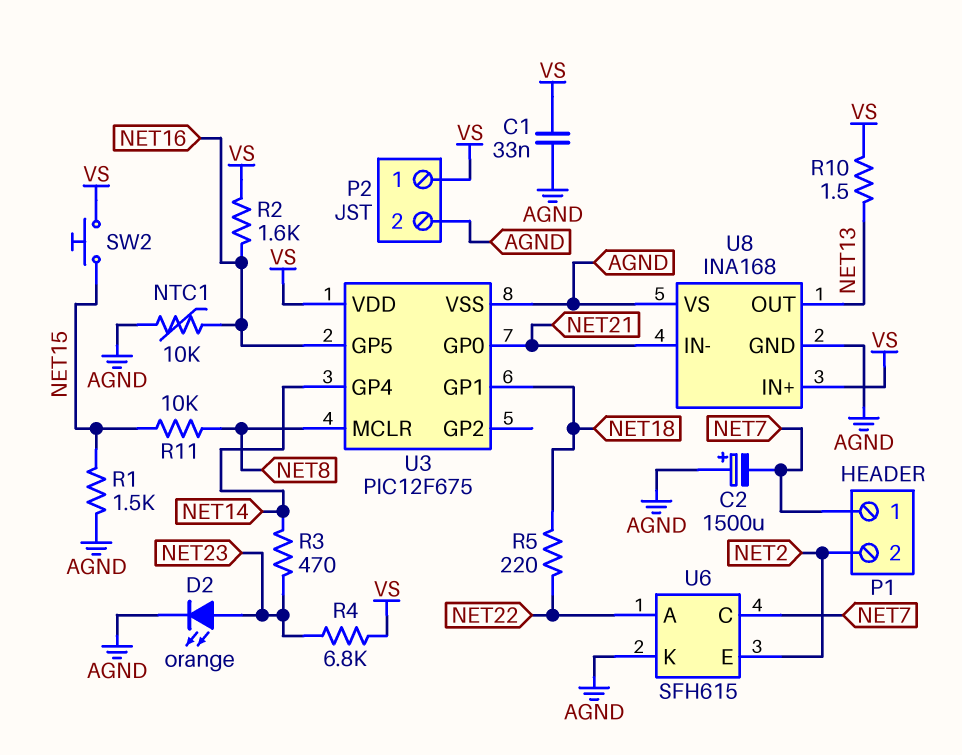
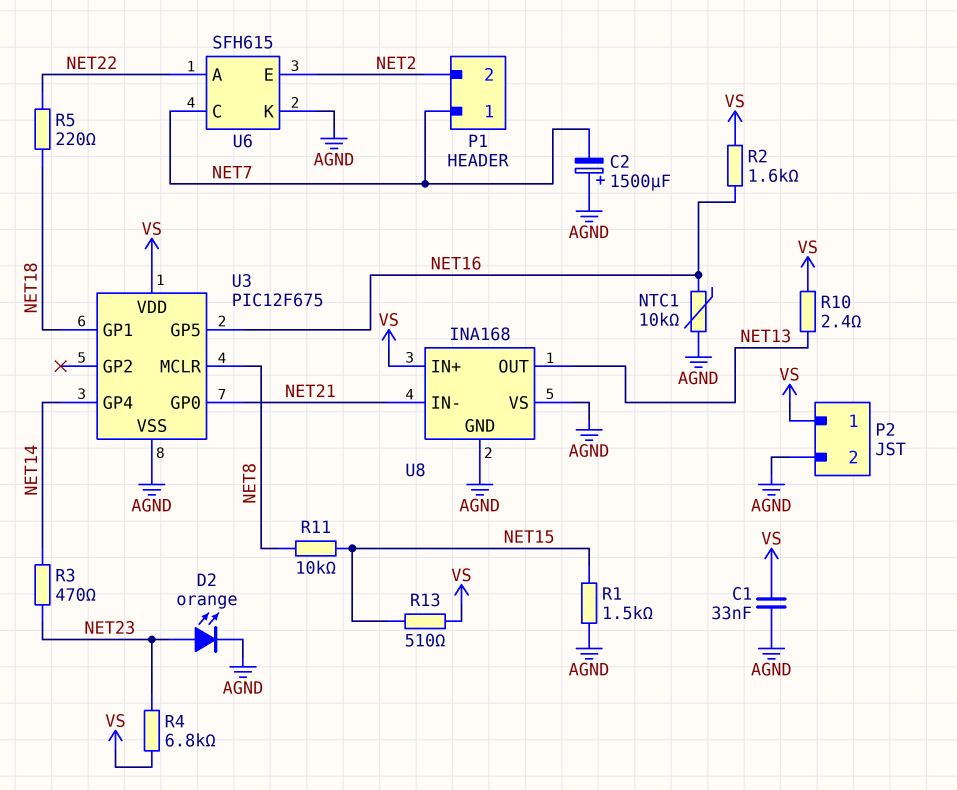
R10: 1.5 (NET13, VS) -> 2.4 (NET13, VS)
R13: none -> 510 (NET15, VS)
SW2: button (NET15, VS) -> none

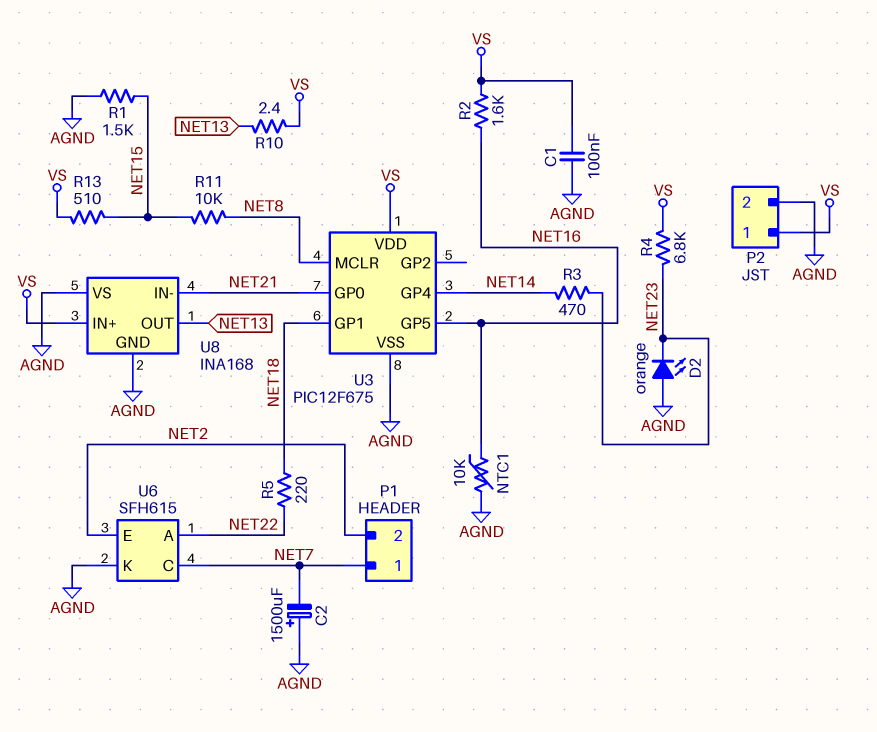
C1: 33nF (AGND, VS) -> 100nF (AGND, VS)
D2: LED orange (A NET23, K AGND) -> LED orange (A AGND, K NET23)

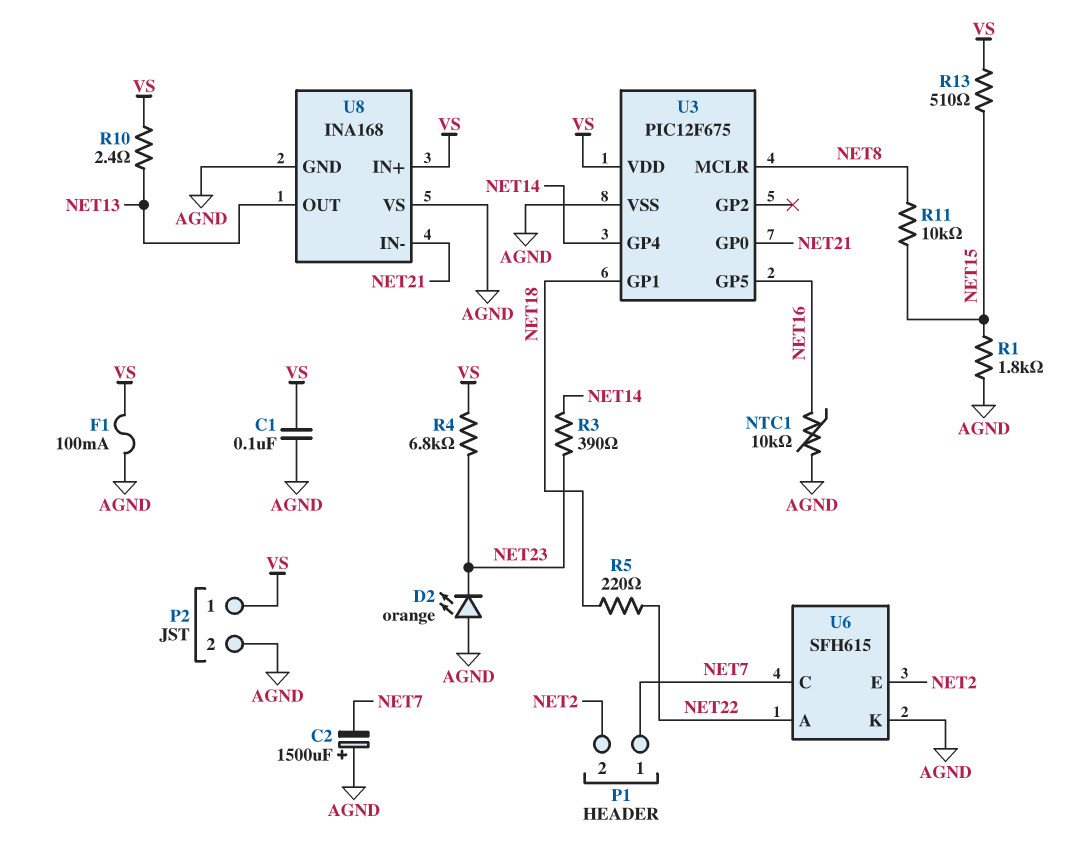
F1: none -> 100mA (AGND, VS)
R1: 1.5k (AGND, NET15) -> 1.8k (AGND, NET15)
R2: 1.6k (NET16, VS) -> none
R3: 470 (NET14, NET23) -> 390 (NET14, NET23)

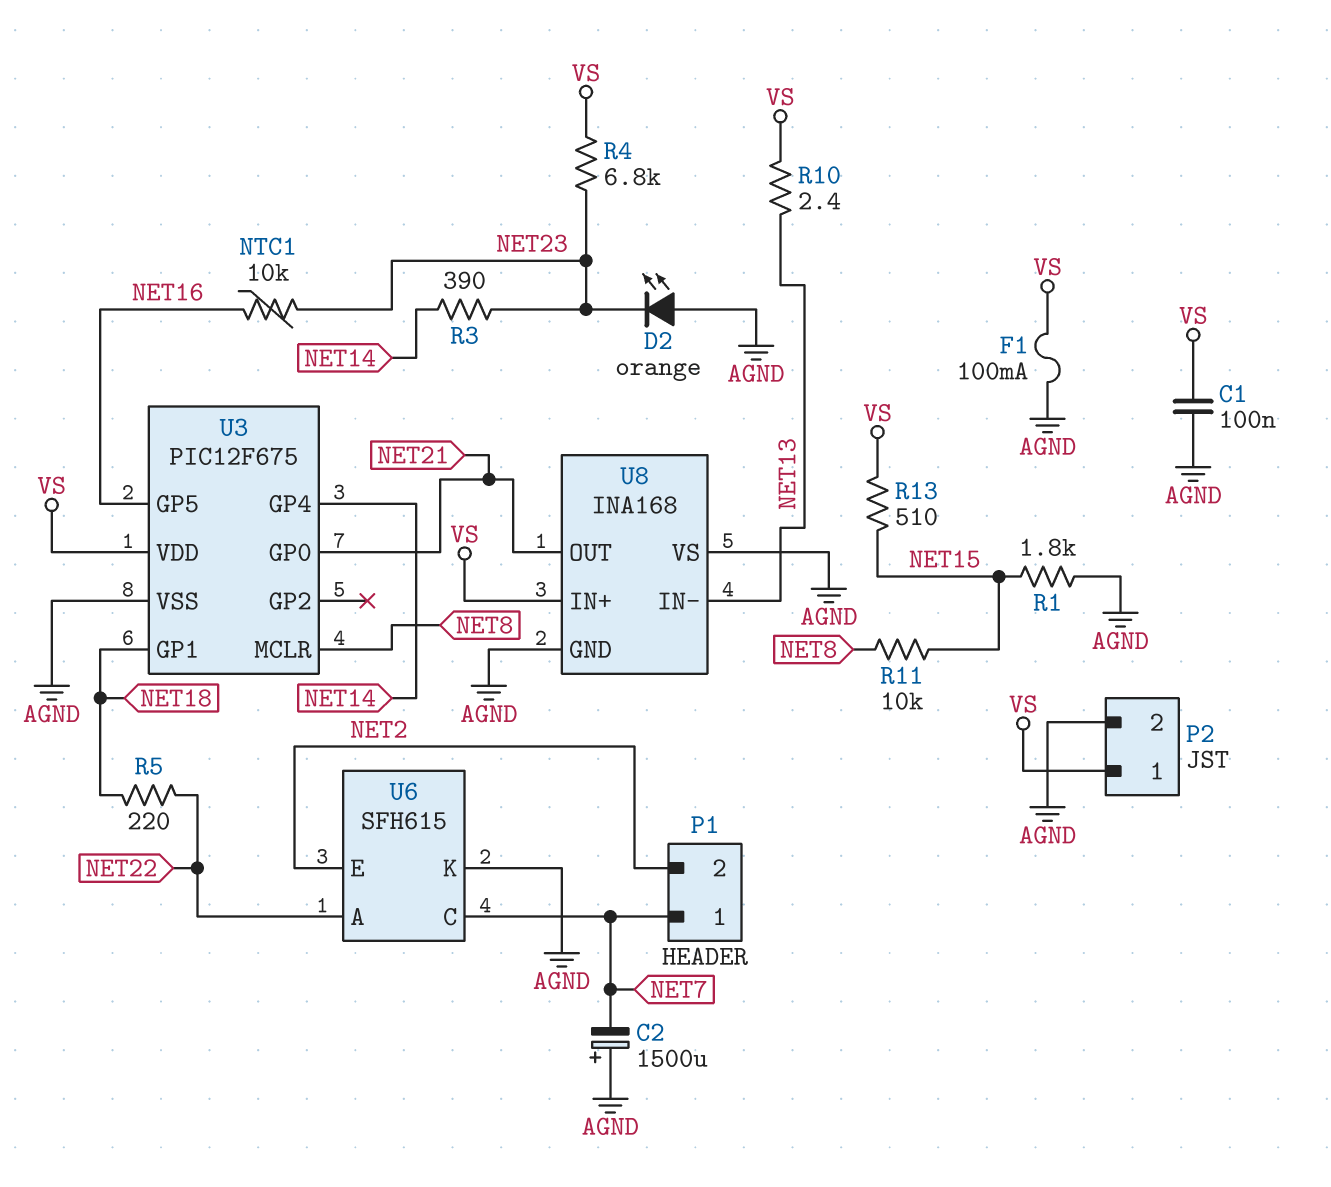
NTC1: 10k (AGND, NET16) -> 10k (NET16, NET23)
U8 pin IN-: NET21 -> NET13
U8 pin OUT: NET13 -> NET21

